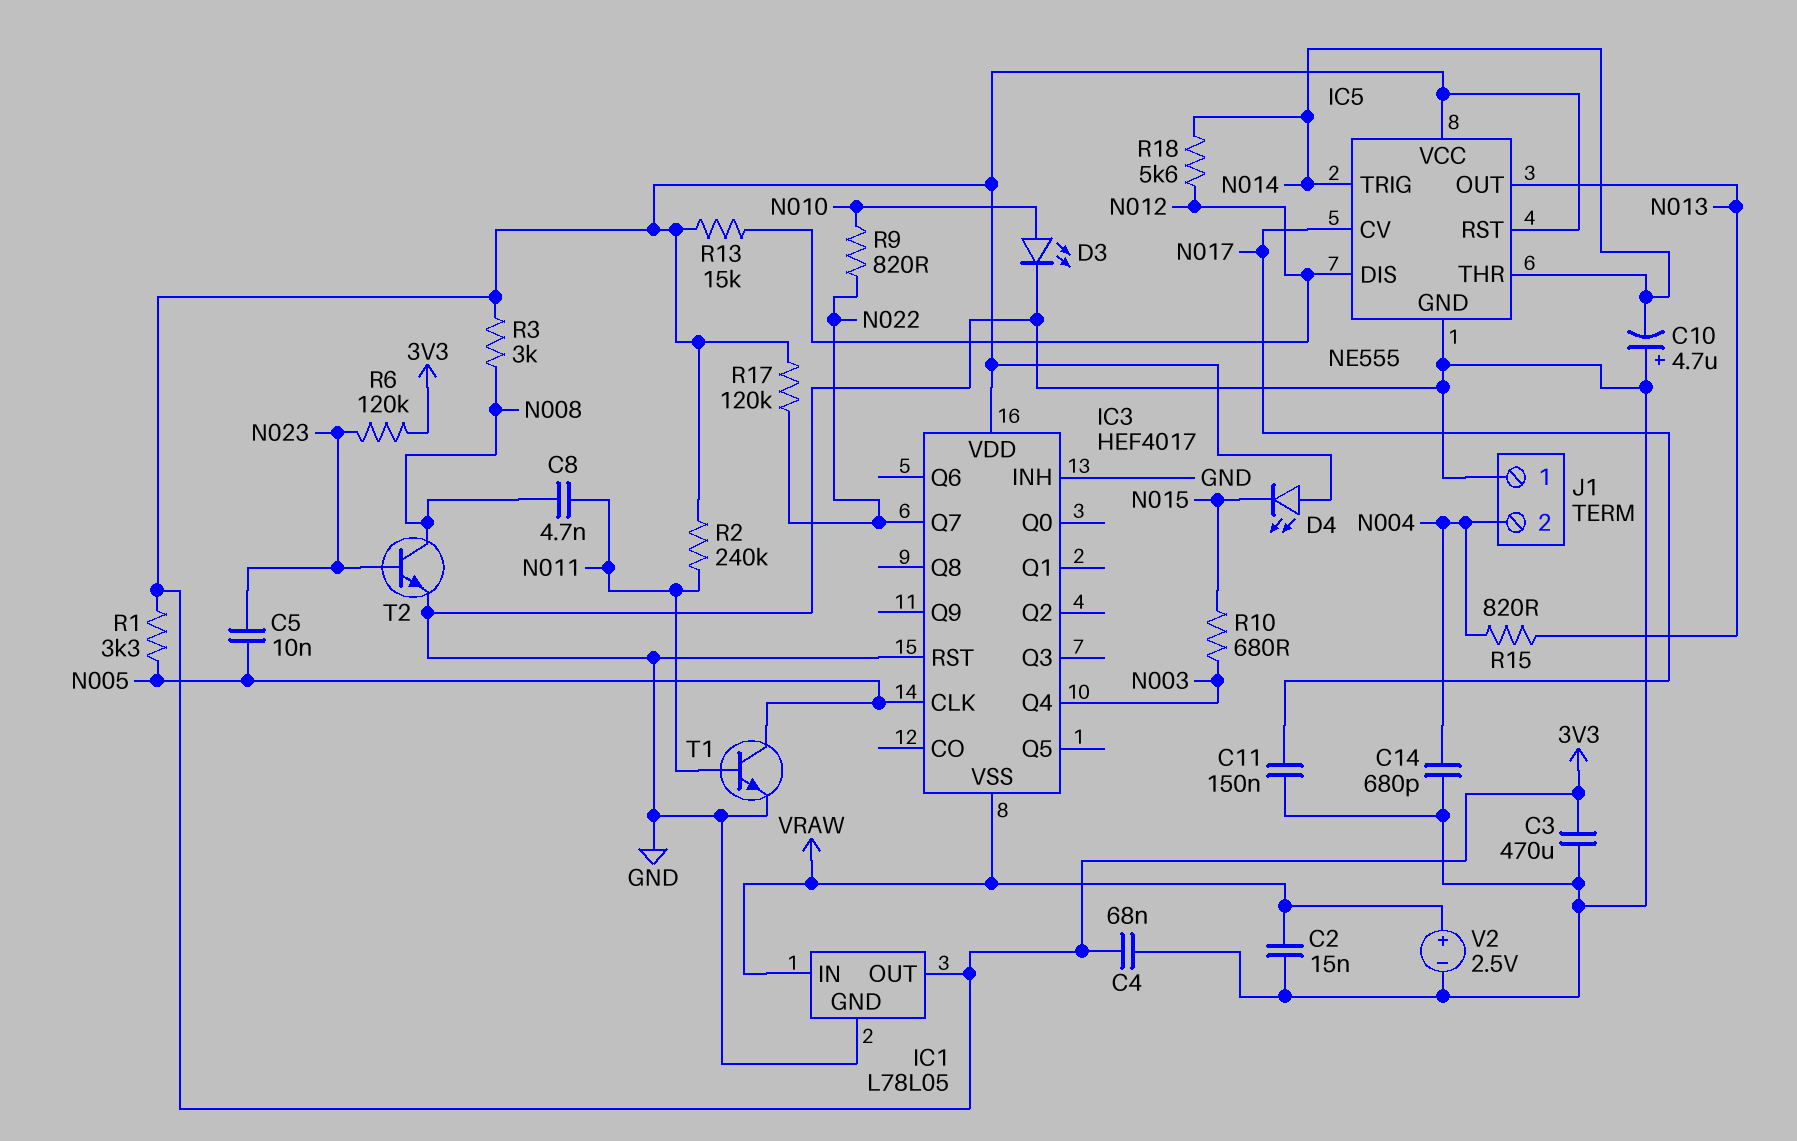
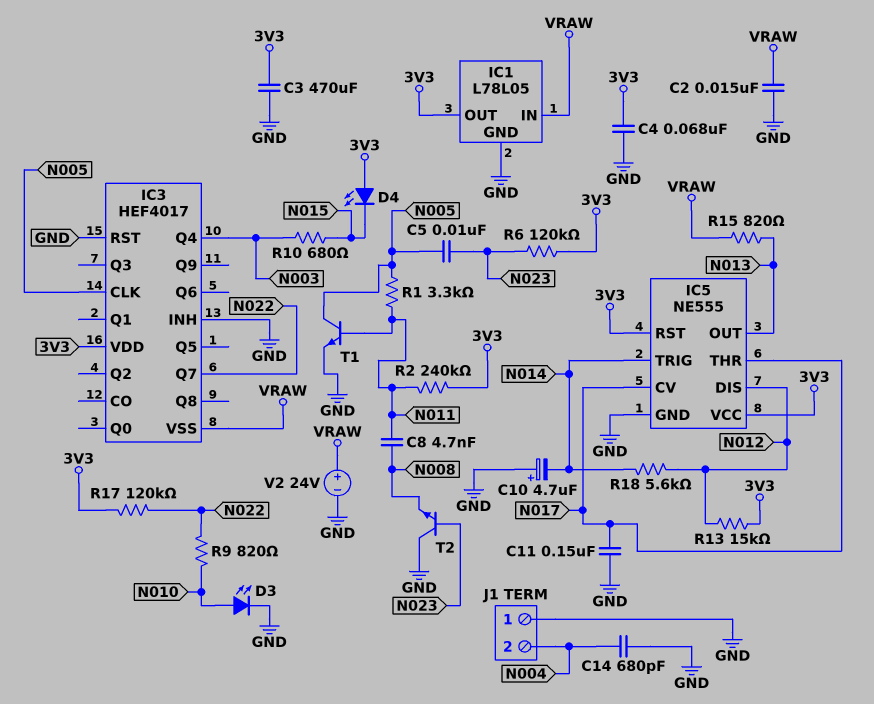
IC5 pin THR: N014 -> N017
R1: 3.3k (3V3, N005) -> 3.3k (N005, N011)
R3: 3k (3V3, N008) -> none
R15: 820 (N004, N013) -> 820 (N013, VRAW)
T2: NPN (B N023, C N008, E GND) -> NPN (B N023, C GND, E N008)
V2: 2.5V (plus VRAW, minus GND) -> 24V (plus VRAW, minus GND)

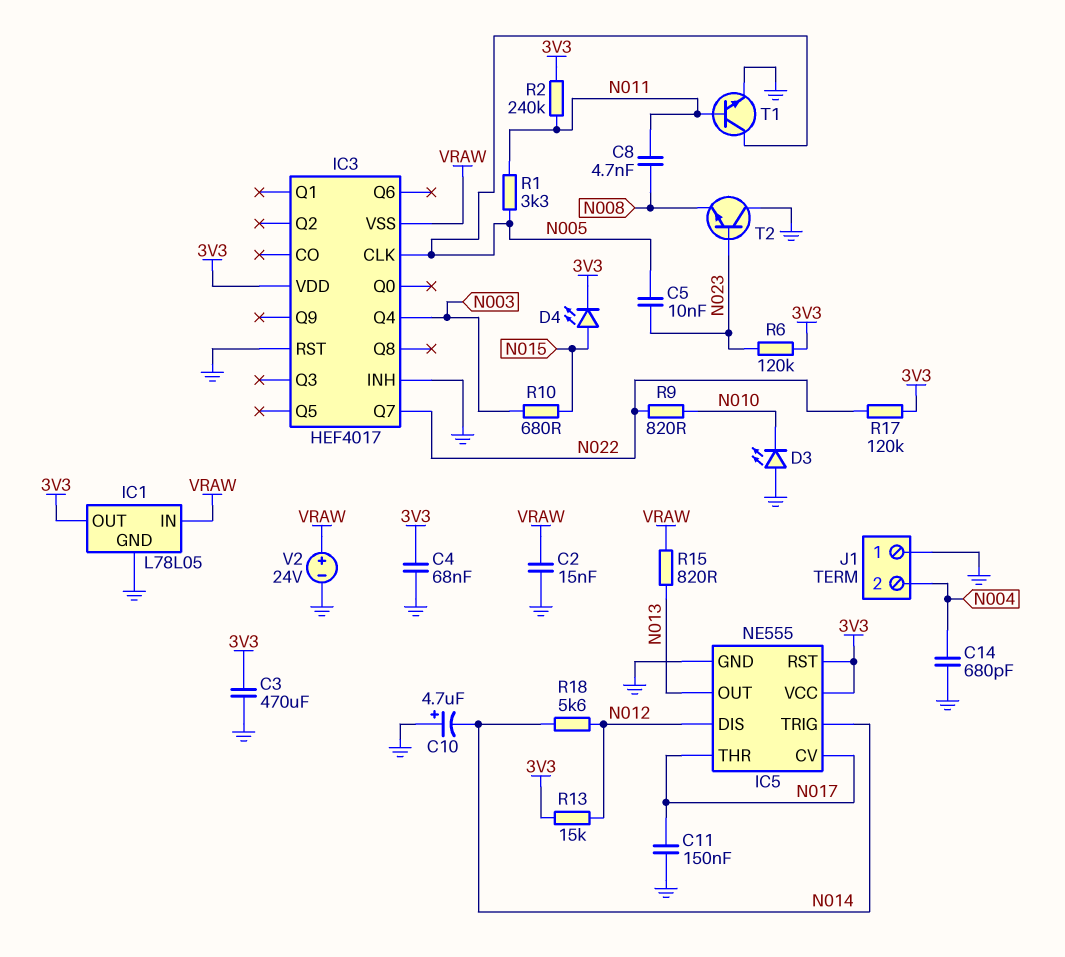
D3: LED (A N010, K GND) -> LED (A GND, K N010)
D4: LED (A 3V3, K N015) -> LED (A N015, K 3V3)

